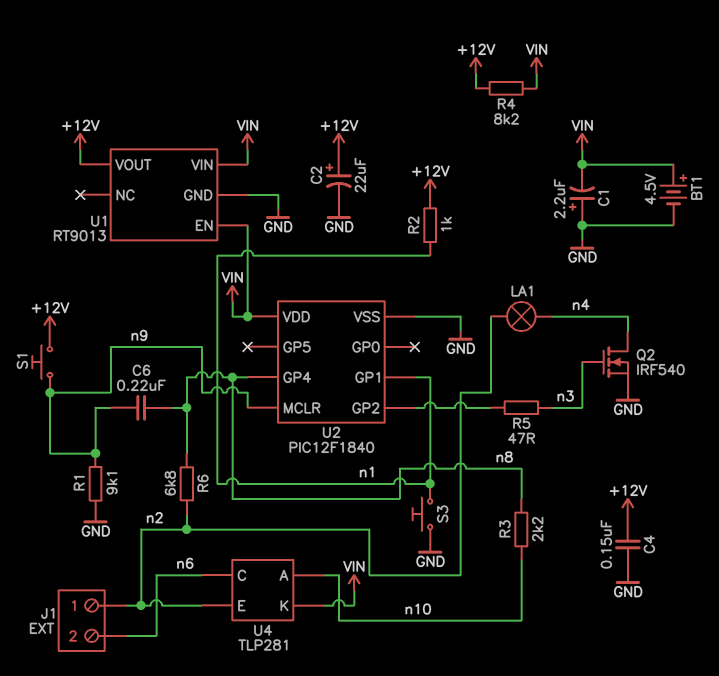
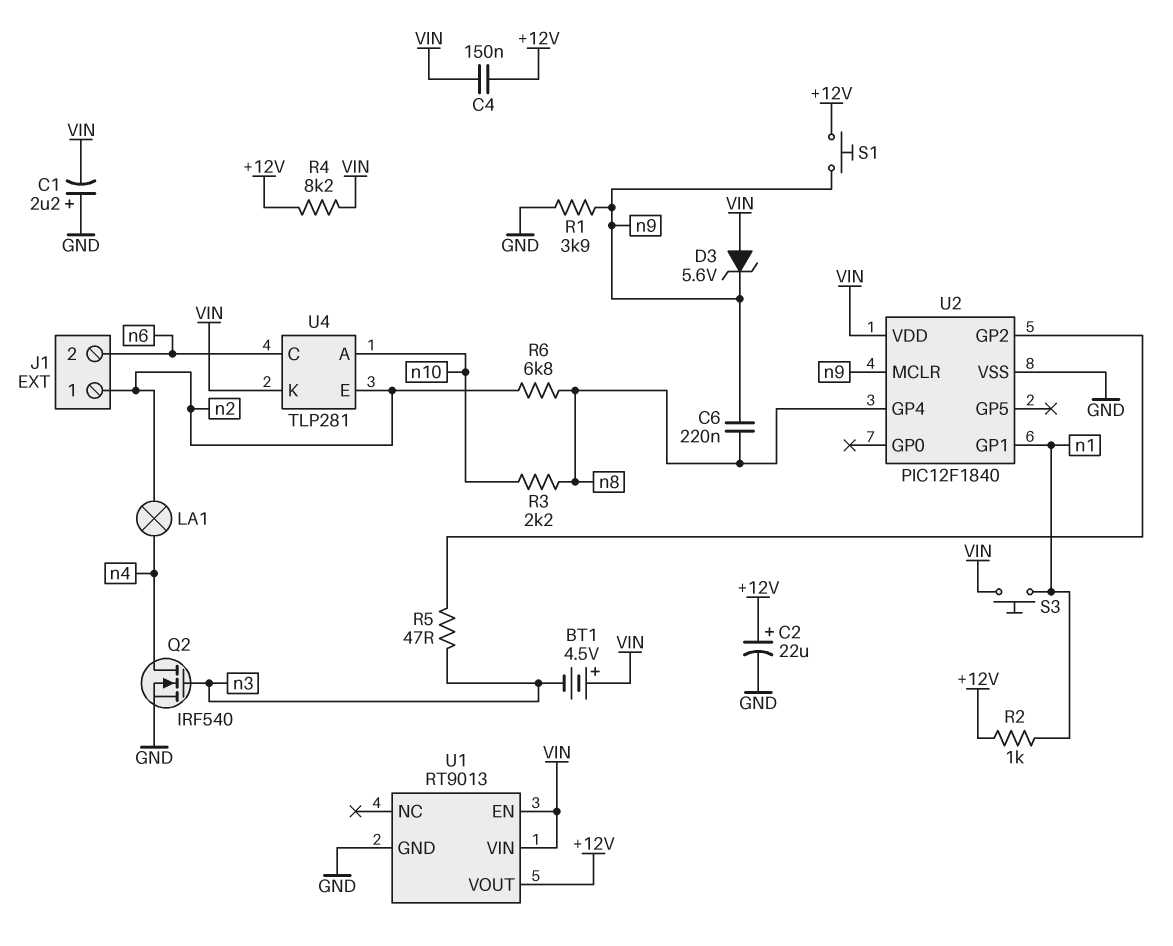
BT1: 4.5V (plus VIN, minus GND) -> 4.5V (plus VIN, minus n3)
C4: 150nF (+12V, GND) -> 150nF (+12V, VIN)
D3: none -> zener 5.6V (A VIN, K n9)
R1: 9.1k (GND, n9) -> 3.9k (GND, n9)
S3: button (GND, n1) -> button (VIN, n1)

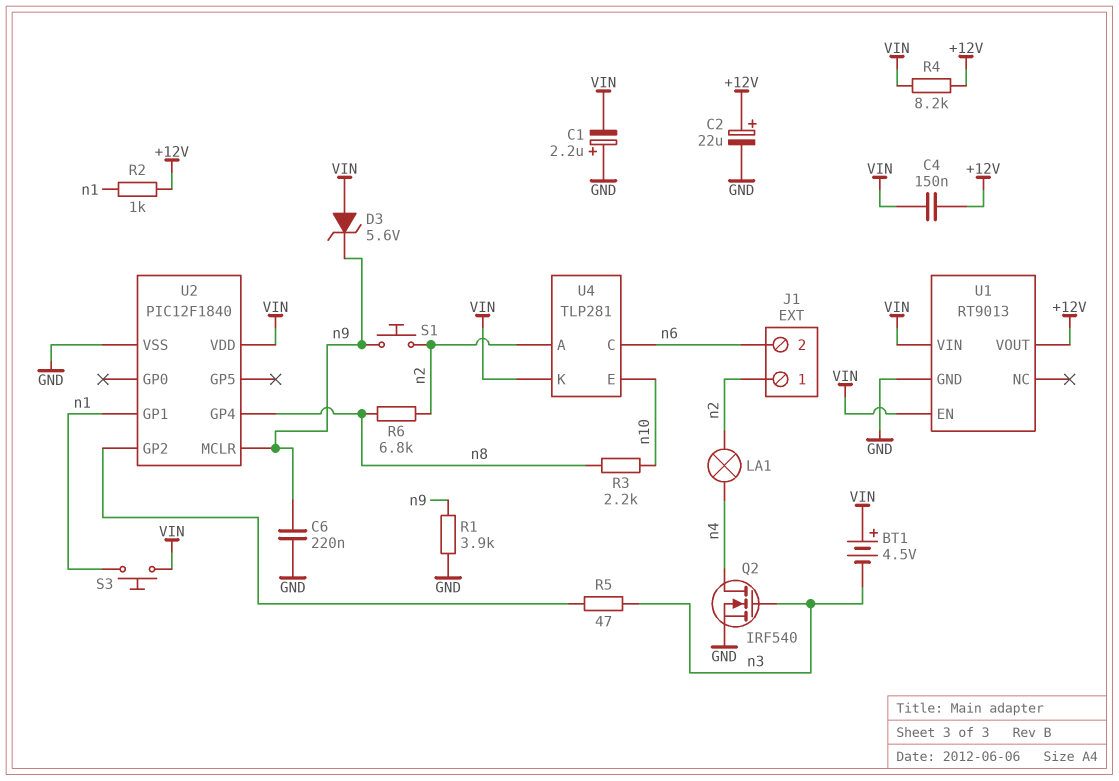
C6: 220nF (n8, n9) -> 220nF (GND, n9)
S1: button (+12V, n9) -> button (n2, n9)
U4 pin A: n10 -> n2
U4 pin E: n2 -> n10

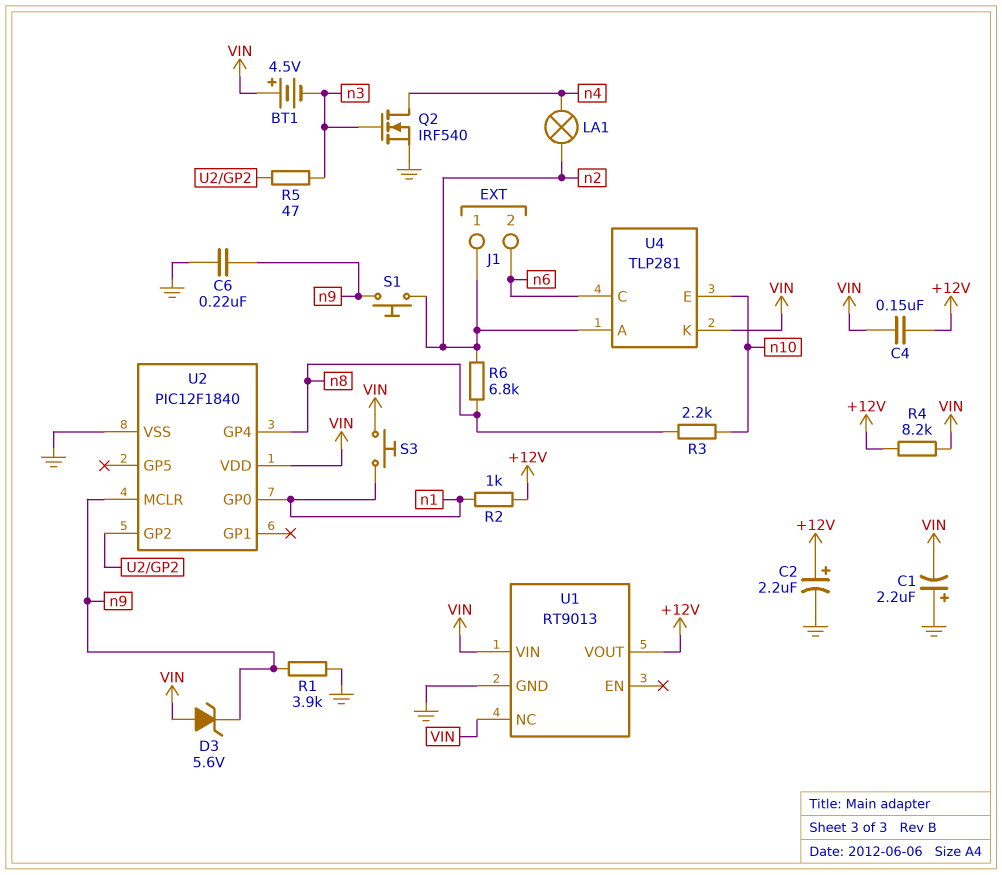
C2: 22uF (plus +12V, minus GND) -> 2.2uF (plus +12V, minus GND)
U1 pin EN: VIN -> none
U1 pin NC: none -> VIN
U2 pin GP0: none -> n1
U2 pin GP1: n1 -> none

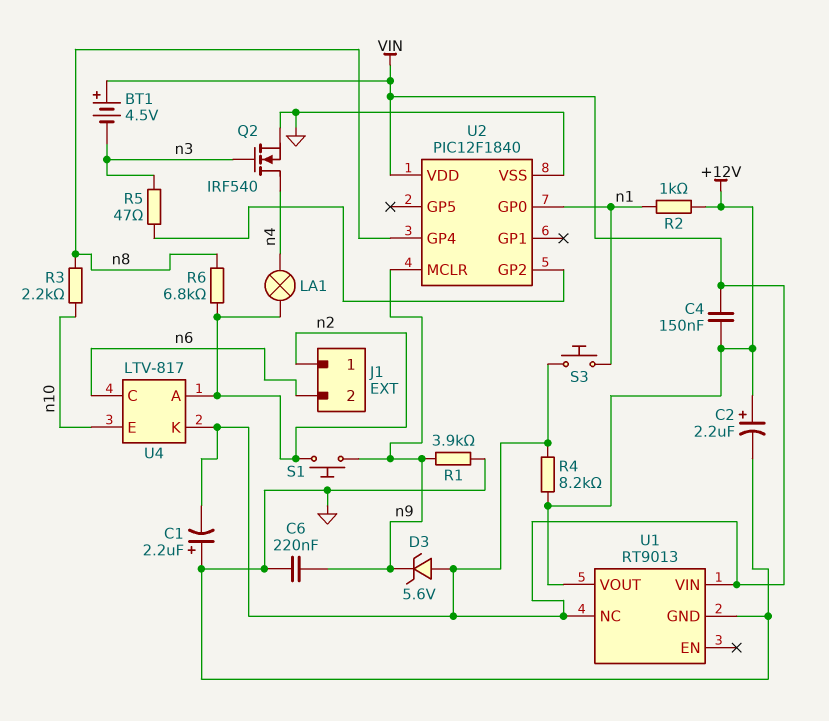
U4: TLP281 -> LTV-817

